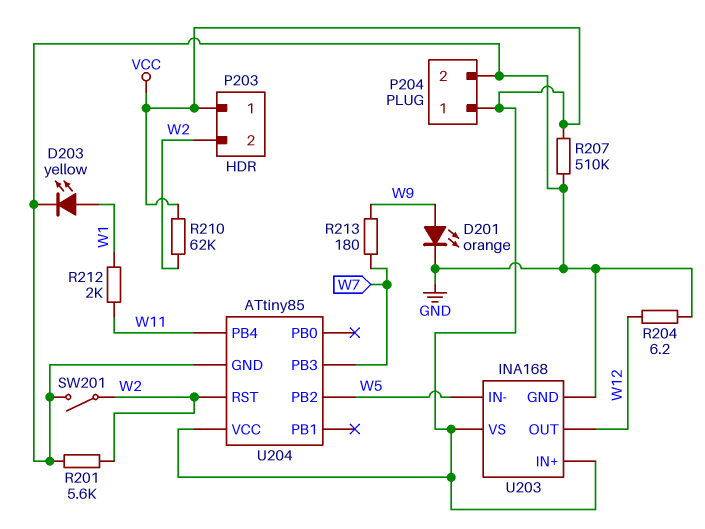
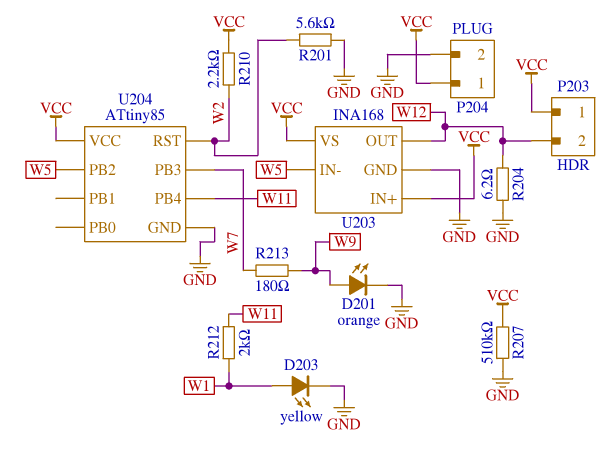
P203 pin 2: W2 -> W12
R210: 62k (VCC, W2) -> 2.2k (VCC, W2)
SW201: switch (GND, W2) -> none

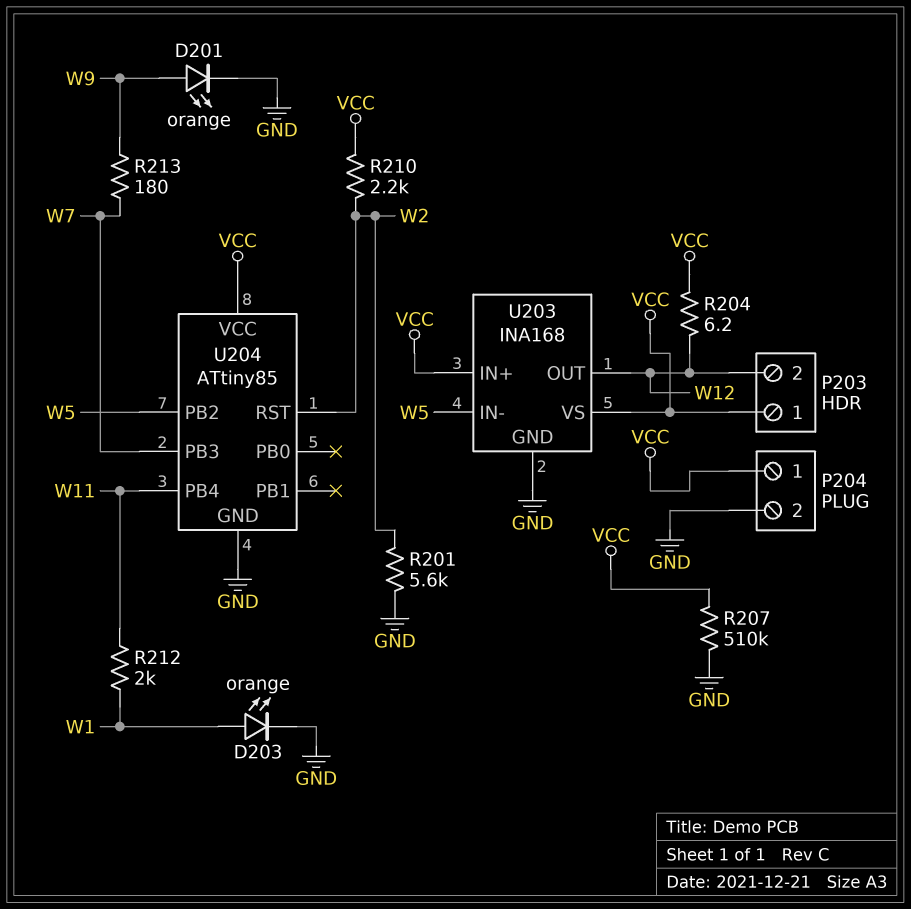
D203: LED yellow (A W1, K GND) -> LED orange (A W1, K GND)
R204: 6.2 (GND, W12) -> 6.2 (VCC, W12)

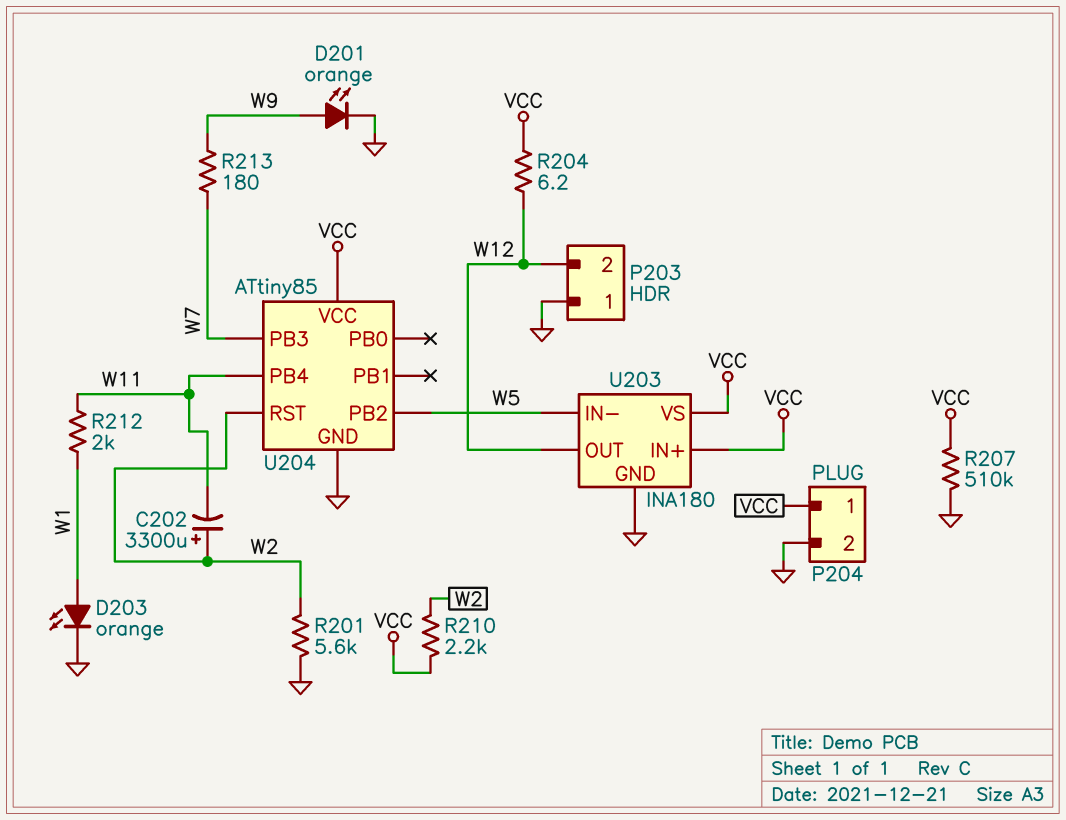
C202: none -> 3300uF (plus W2, minus W11)
P203 pin 1: VCC -> GND
U203: INA168 -> INA180

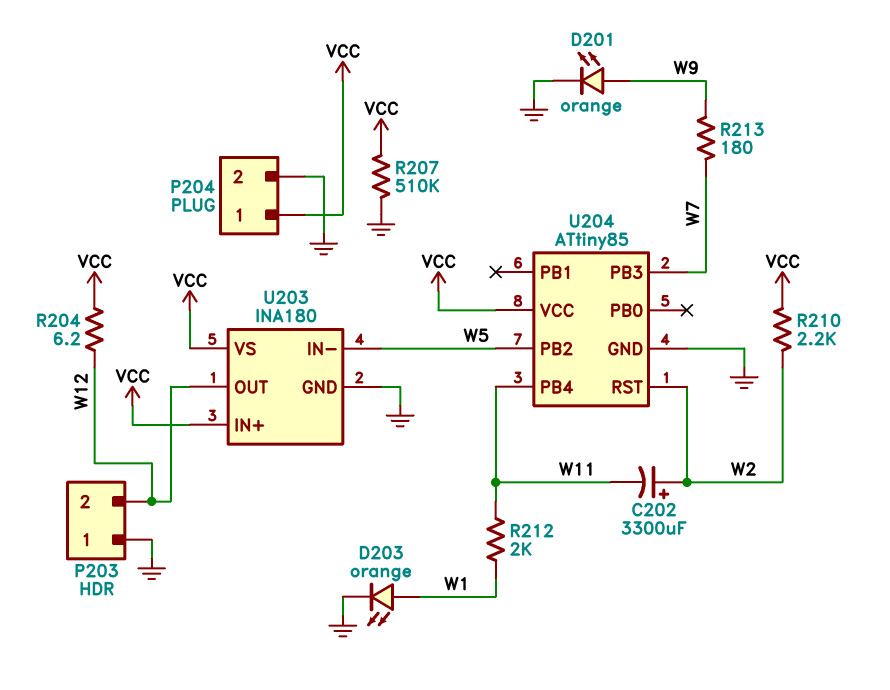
R201: 5.6k (GND, W2) -> none

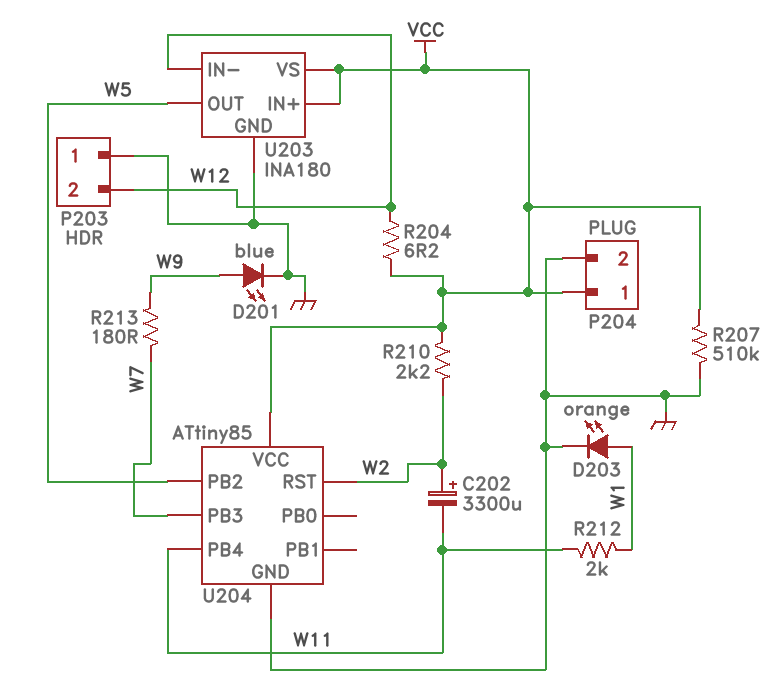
D201: LED orange (A W9, K GND) -> LED blue (A W9, K GND)
U203 pin IN-: W5 -> W12
U203 pin OUT: W12 -> W5

